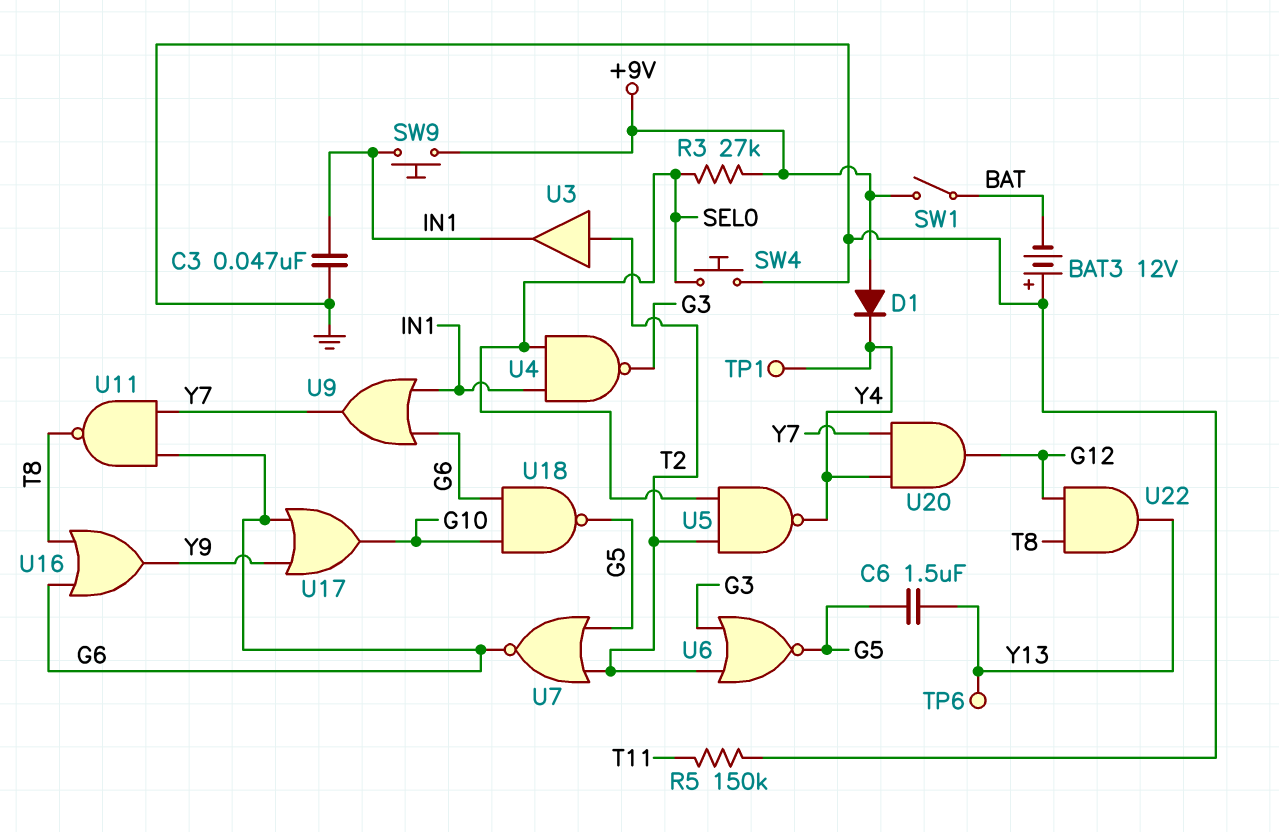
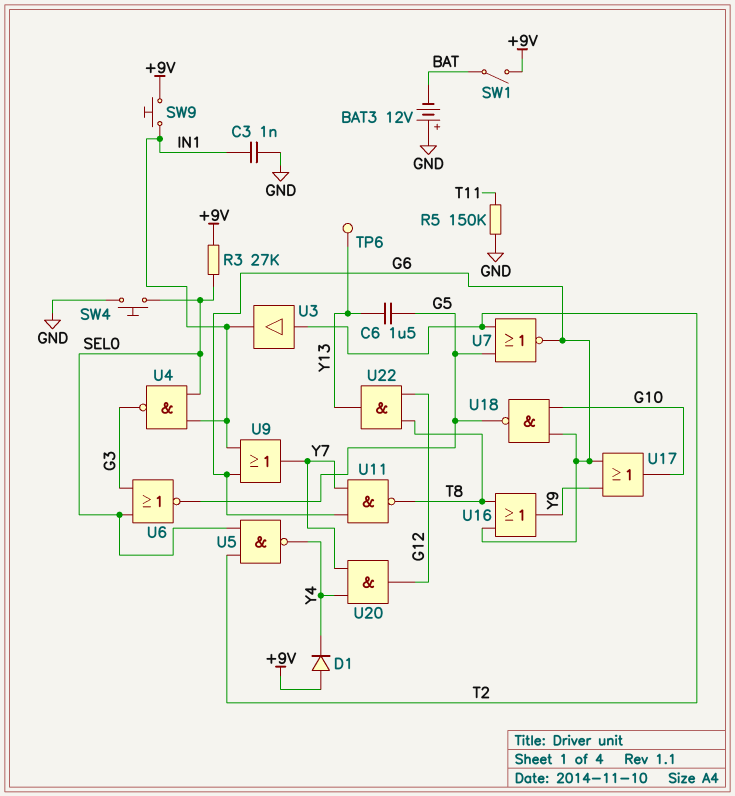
C3: 47nF (GND, IN1) -> 1nF (GND, IN1)
TP1: test point (Y4) -> none
U6: NOR (in G3, in T2, out G5) -> NOR (in G3, in SEL0, out G5)

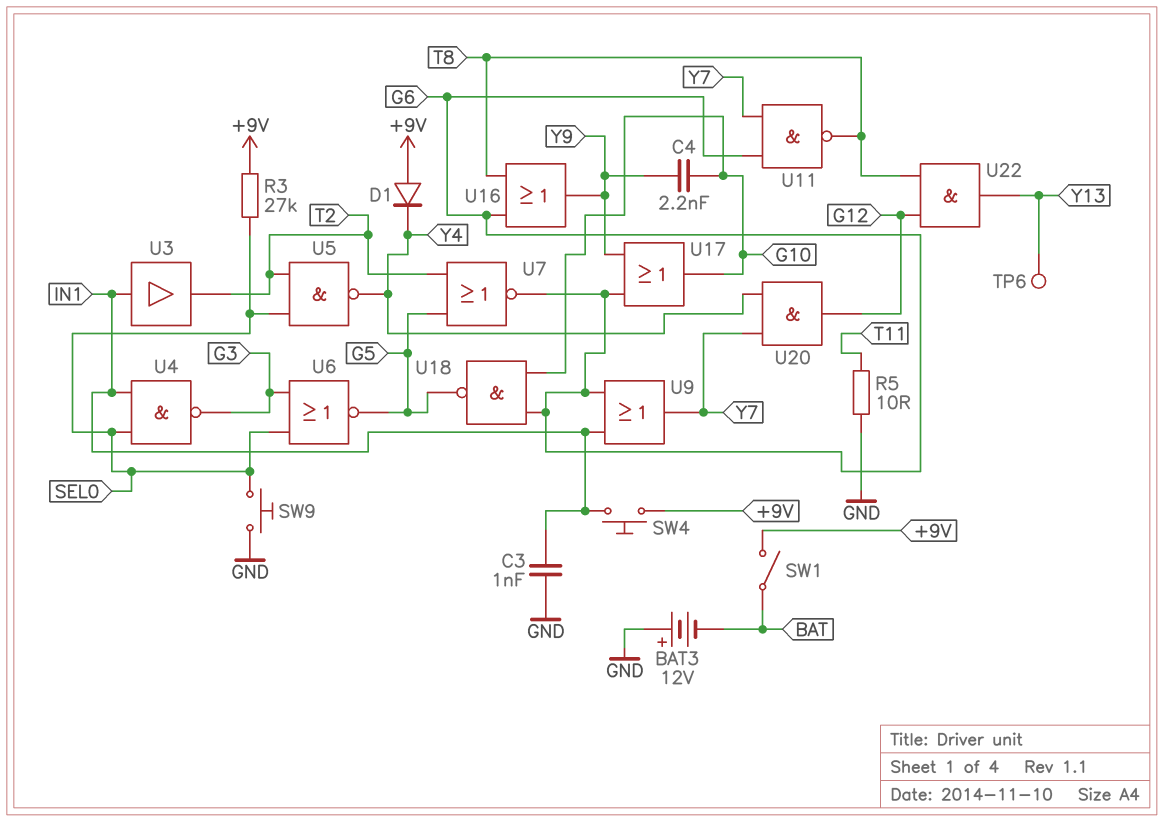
C4: none -> 2.2nF (G10, Y9)
C6: 1.5uF (G5, Y13) -> none
R5: 150k (GND, T11) -> 10 (GND, T11)
SW4: button (GND, SEL0) -> button (+9V, IN1)
SW9: button (+9V, IN1) -> button (GND, SEL0)
U3: buffer (in T2, out IN1) -> buffer (in IN1, out T2)

